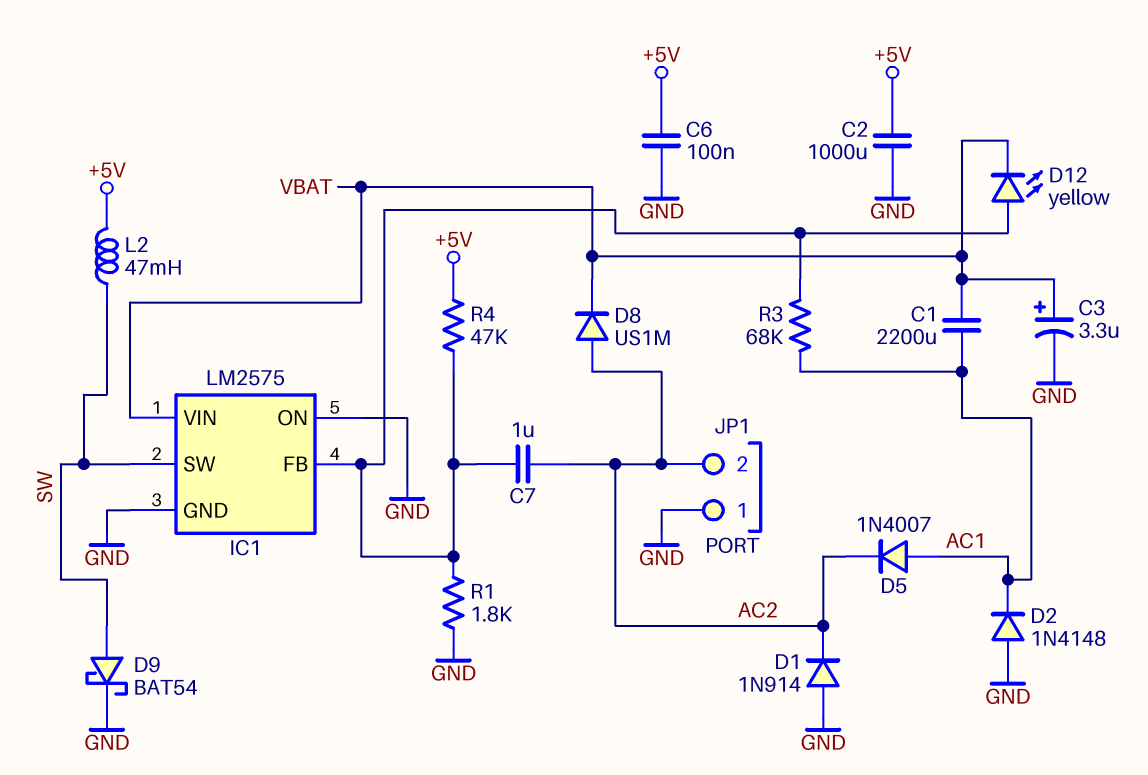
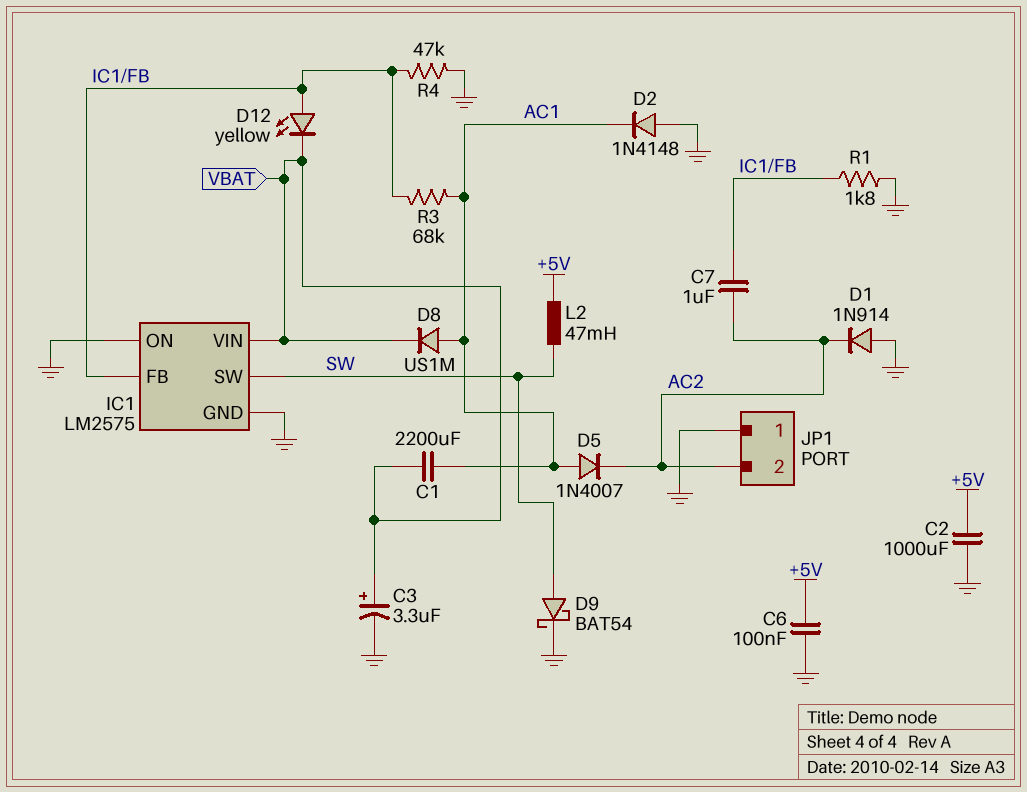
D8: diode US1M (A AC2, K VBAT) -> diode US1M (A AC1, K VBAT)
R4: 47k (+5V, IC1/FB) -> 47k (GND, IC1/FB)

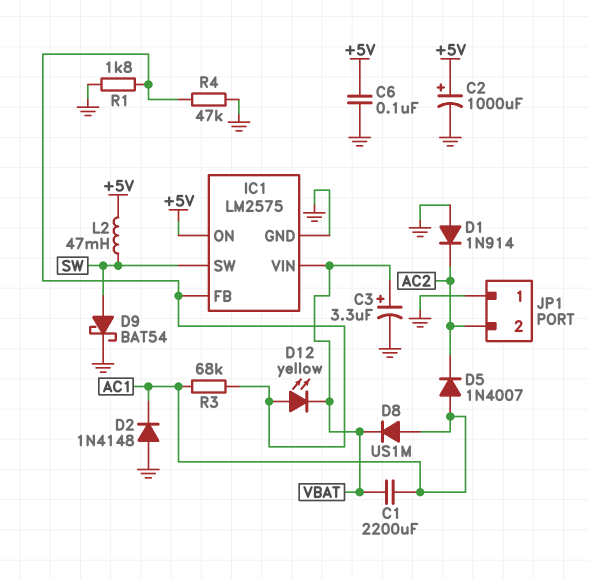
C2: 1000uF (+5V, GND) -> 1000uF (plus +5V, minus GND)
C7: 1uF (AC2, IC1/FB) -> none
IC1 pin ON: GND -> +5V

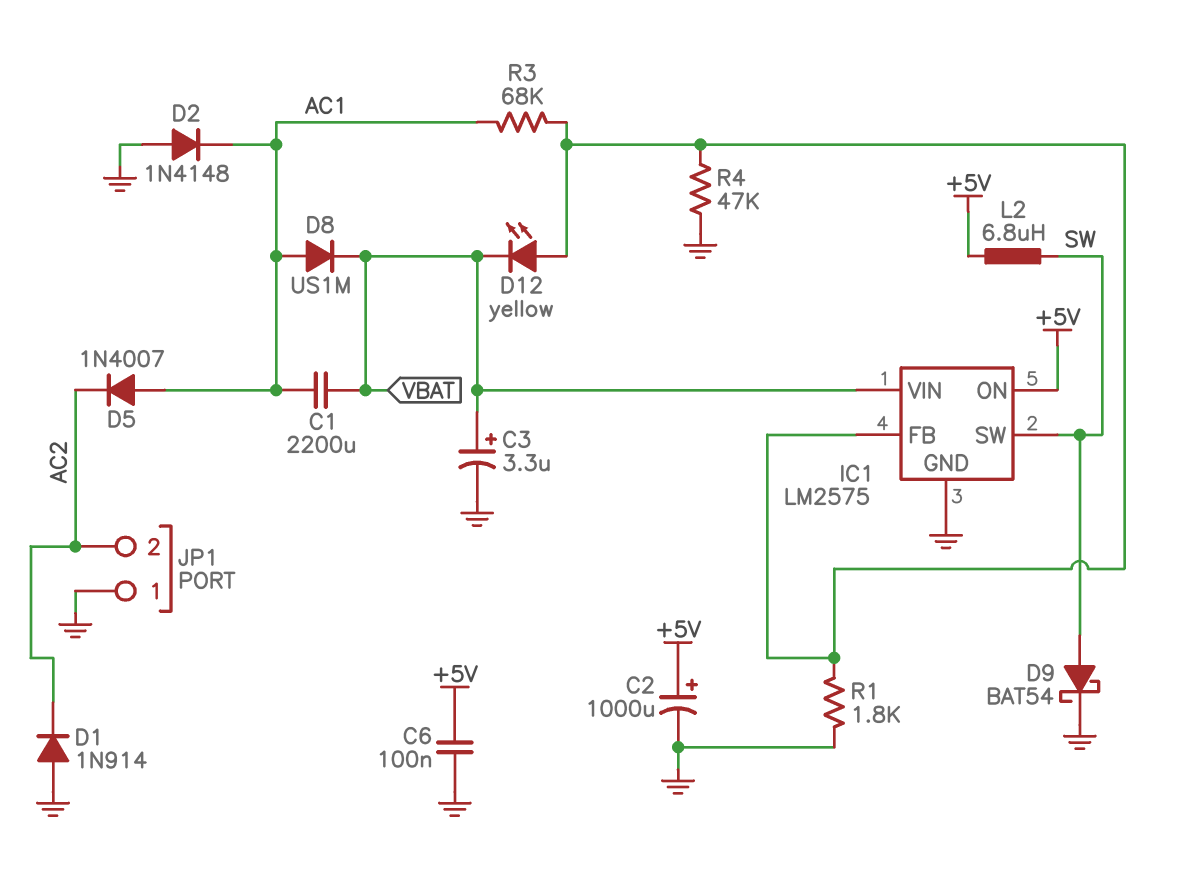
L2: 47mH (+5V, SW) -> 6.8uH (+5V, SW)

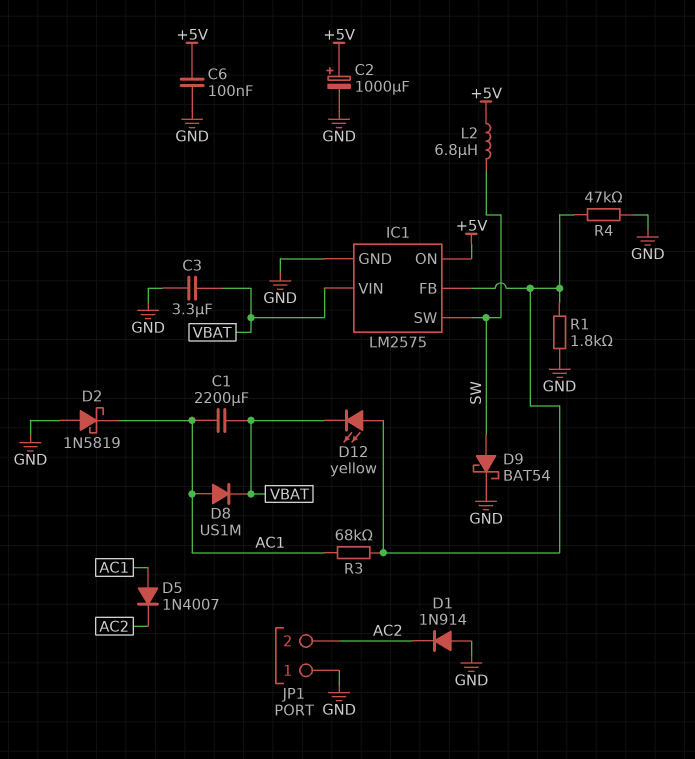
C3: 3.3uF (plus VBAT, minus GND) -> 3.3uF (GND, VBAT)
D2: diode 1N4148 (A GND, K AC1) -> schottky 1N5819 (A GND, K AC1)

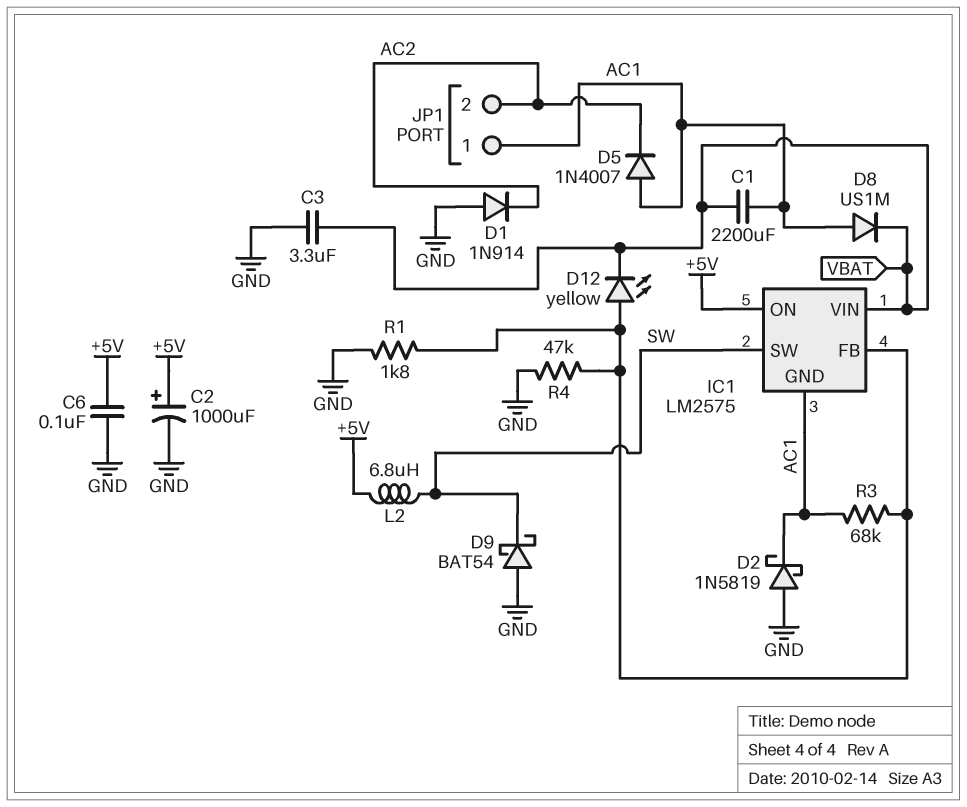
D9: schottky BAT54 (A SW, K GND) -> schottky BAT54 (A GND, K SW)
IC1 pin GND: GND -> AC1
JP1 pin 1: GND -> AC1

